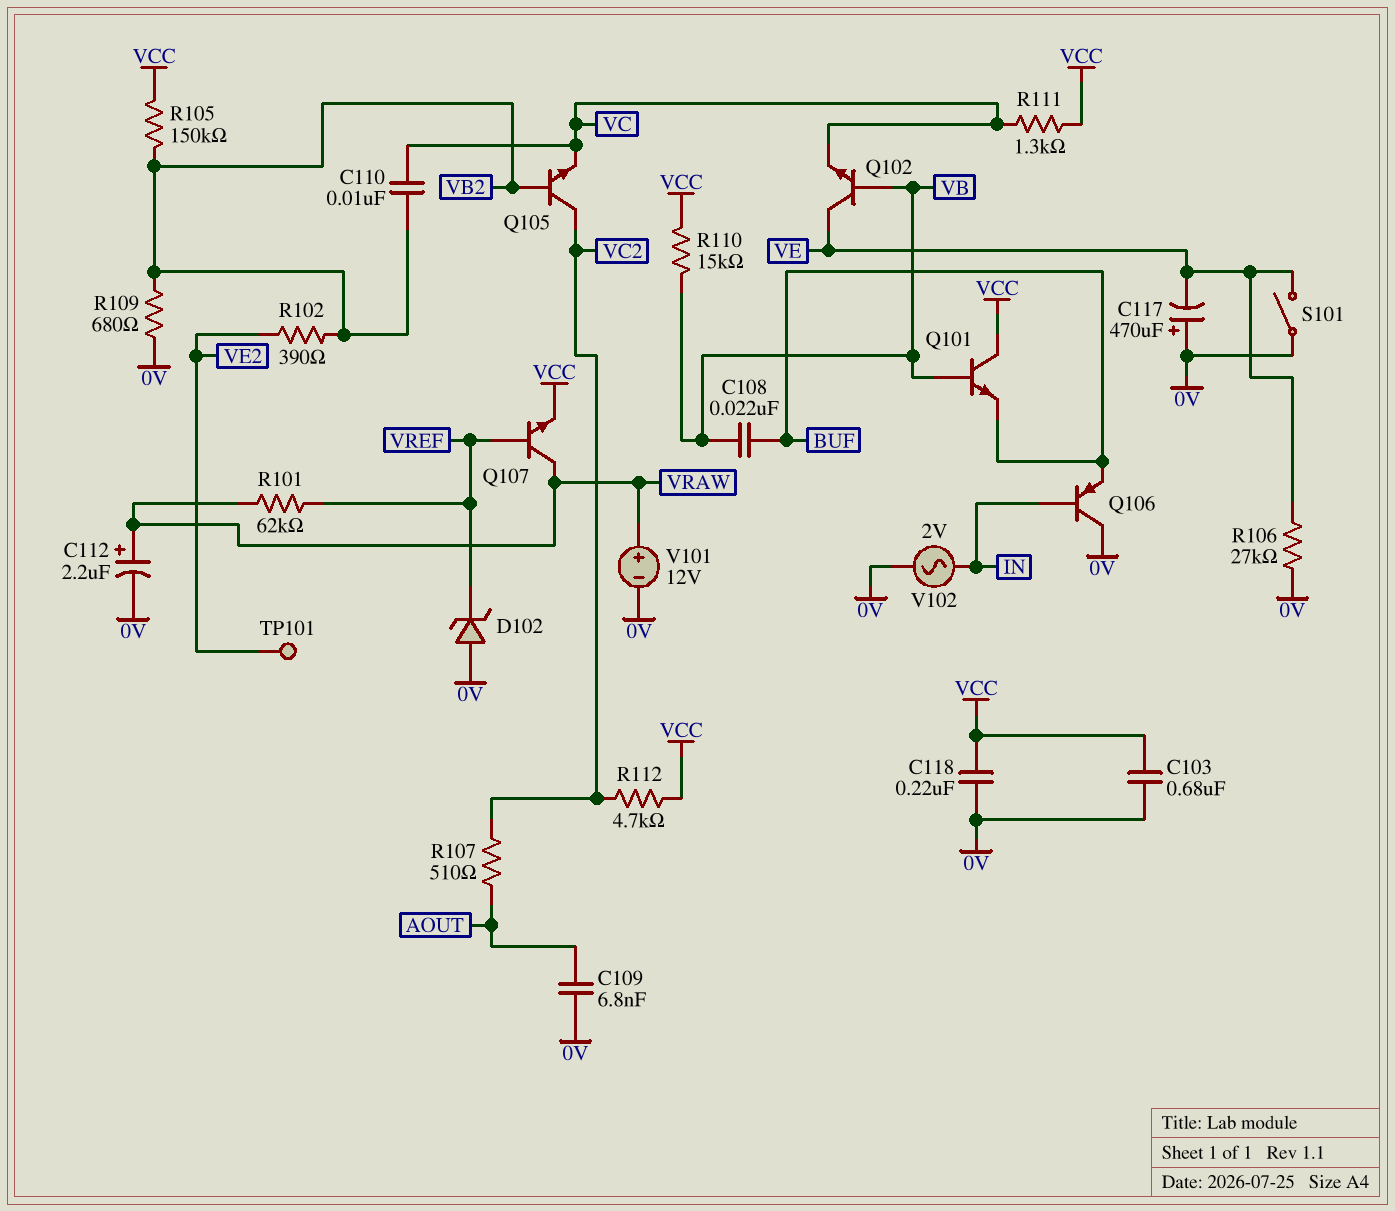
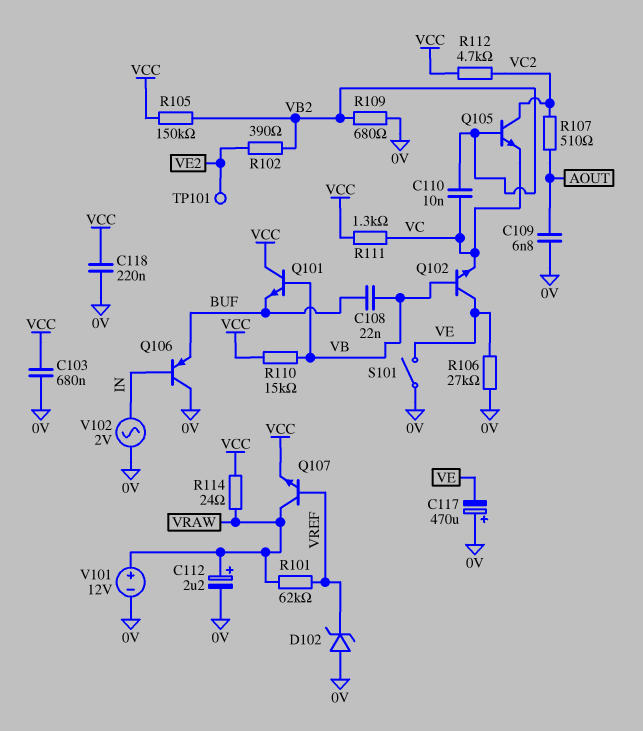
R114: none -> 24 (VCC, VRAW)

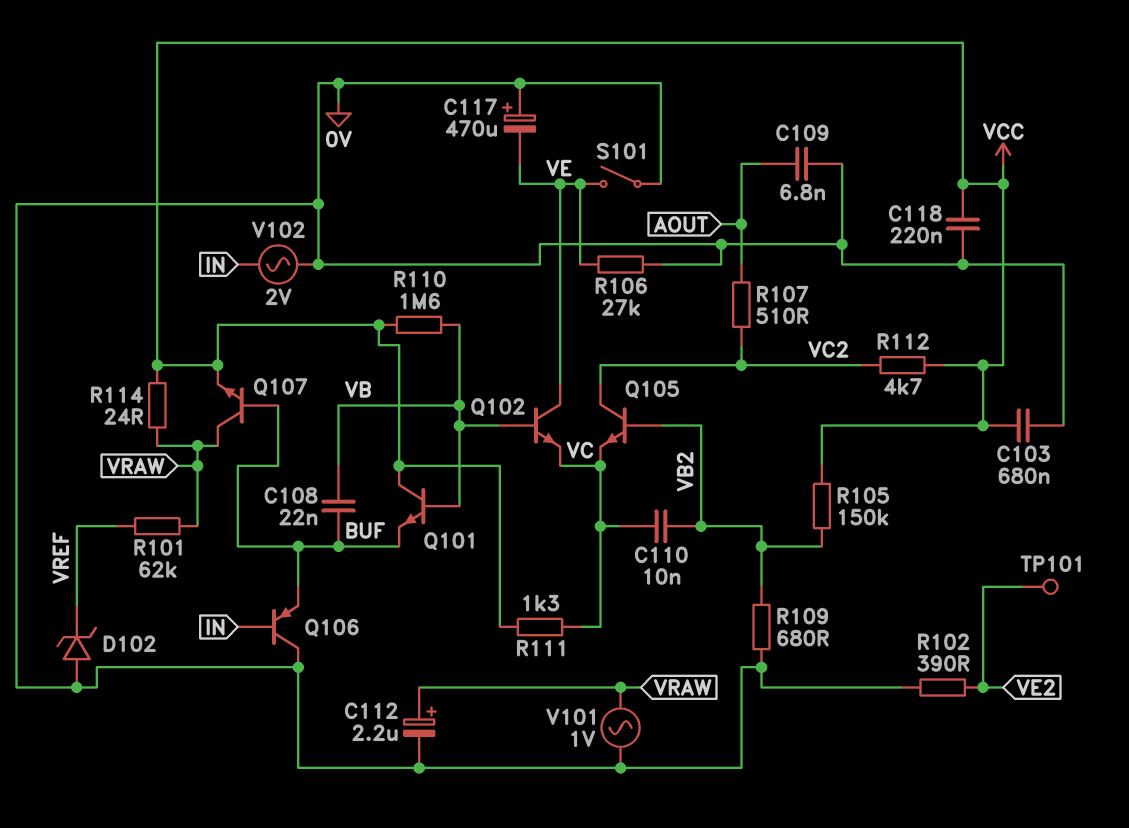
Q107: NPN (B VREF, C VRAW, E VCC) -> NPN (B BUF, C VRAW, E VCC)
R102: 390 (VB2, VE2) -> 390 (0V, VE2)
R110: 15k (VB, VCC) -> 1.6M (VB, VCC)
V101: 12V (plus VRAW, minus 0V) -> AC 1V (0V, VRAW)

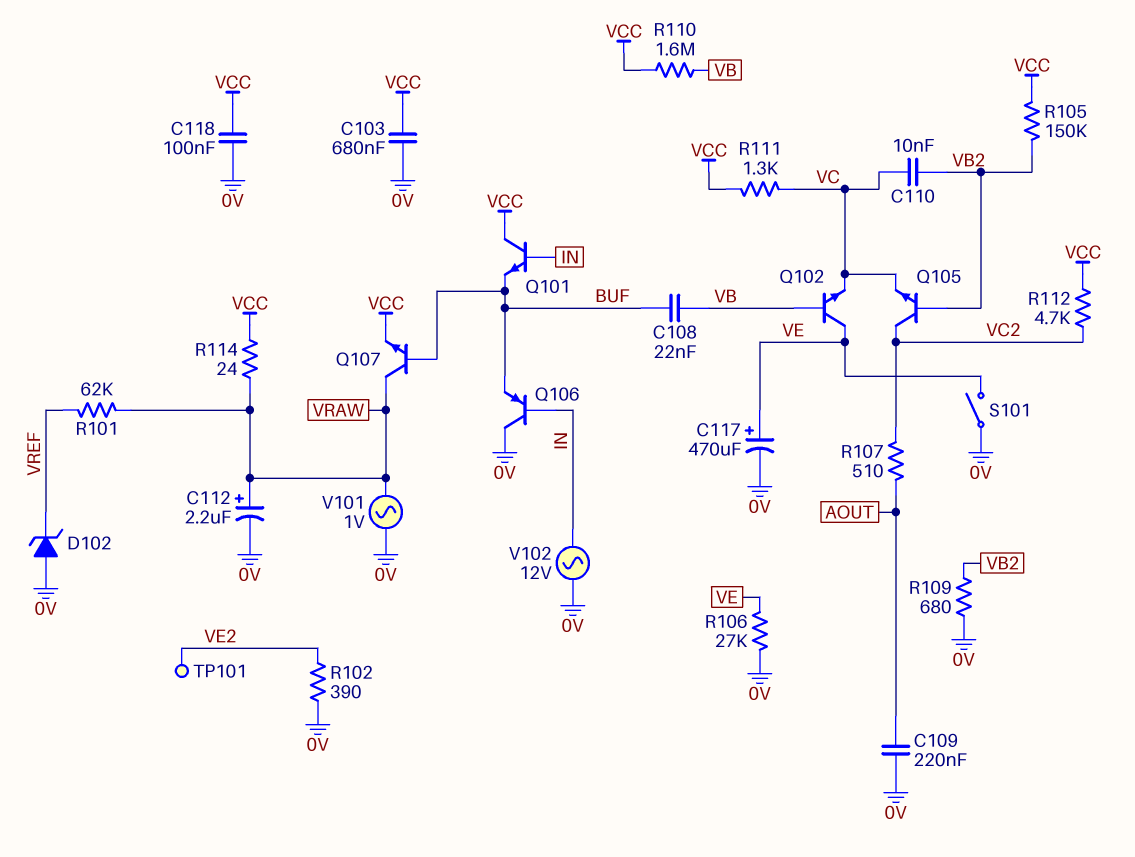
C109: 6.8nF (0V, AOUT) -> 220nF (0V, AOUT)
C117: 470uF (plus 0V, minus VE) -> 470uF (plus VE, minus 0V)
C118: 220nF (0V, VCC) -> 100nF (0V, VCC)
Q101: NPN (B VB, C VCC, E BUF) -> NPN (B IN, C VCC, E BUF)
V102: AC 2V (0V, IN) -> AC 12V (0V, IN)

